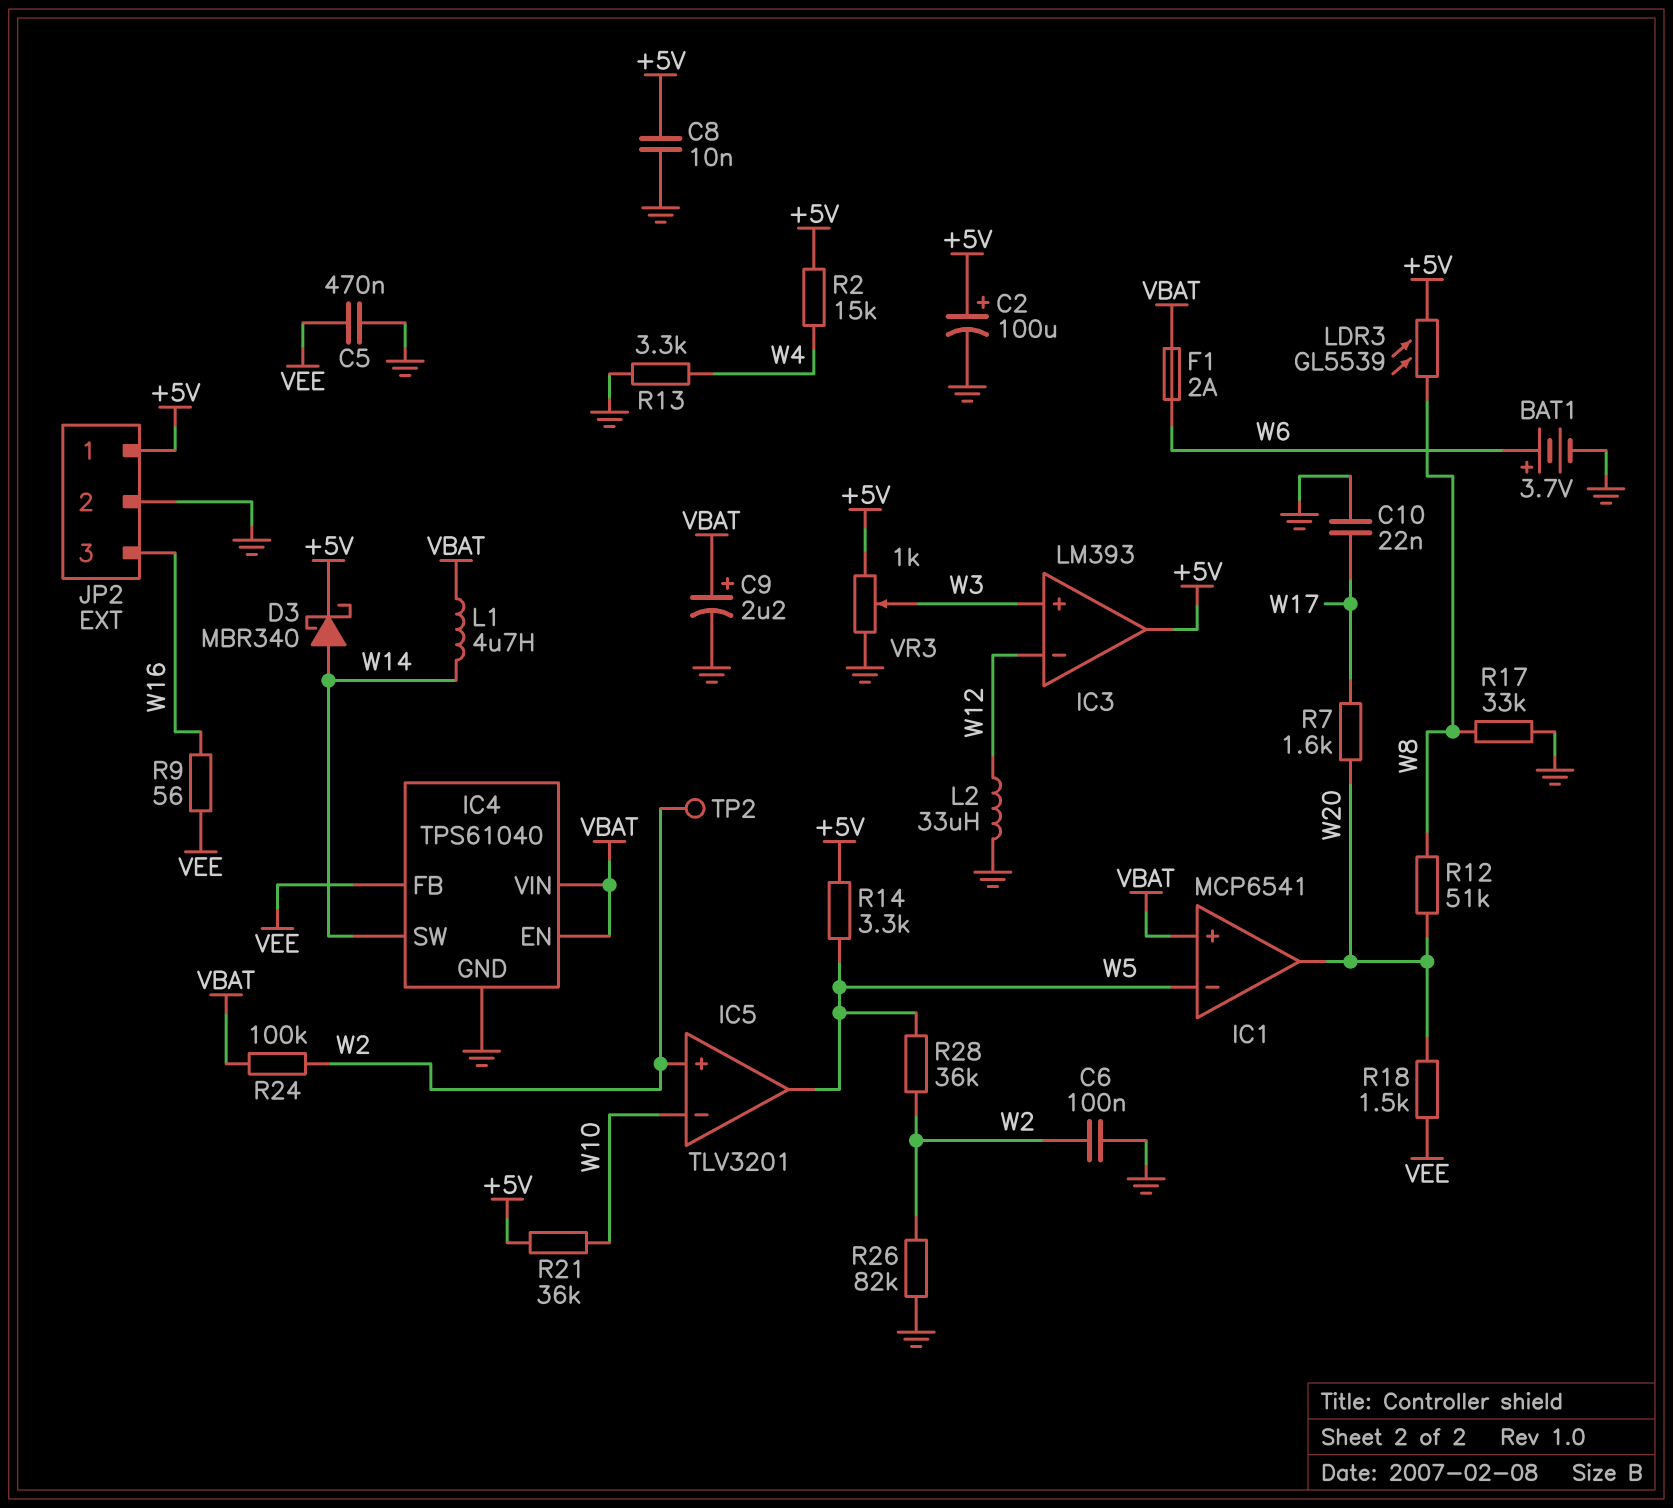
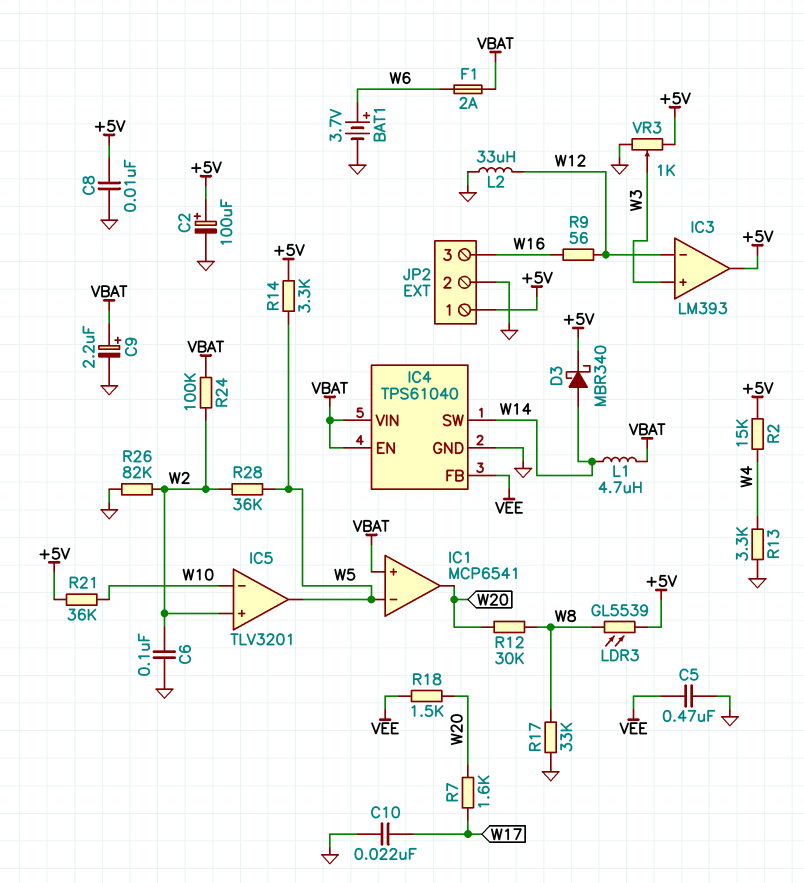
R9: 56 (VEE, W16) -> 56 (W12, W16)
R12: 51k (W8, W20) -> 30k (W8, W20)
TP2: test point (W2) -> none

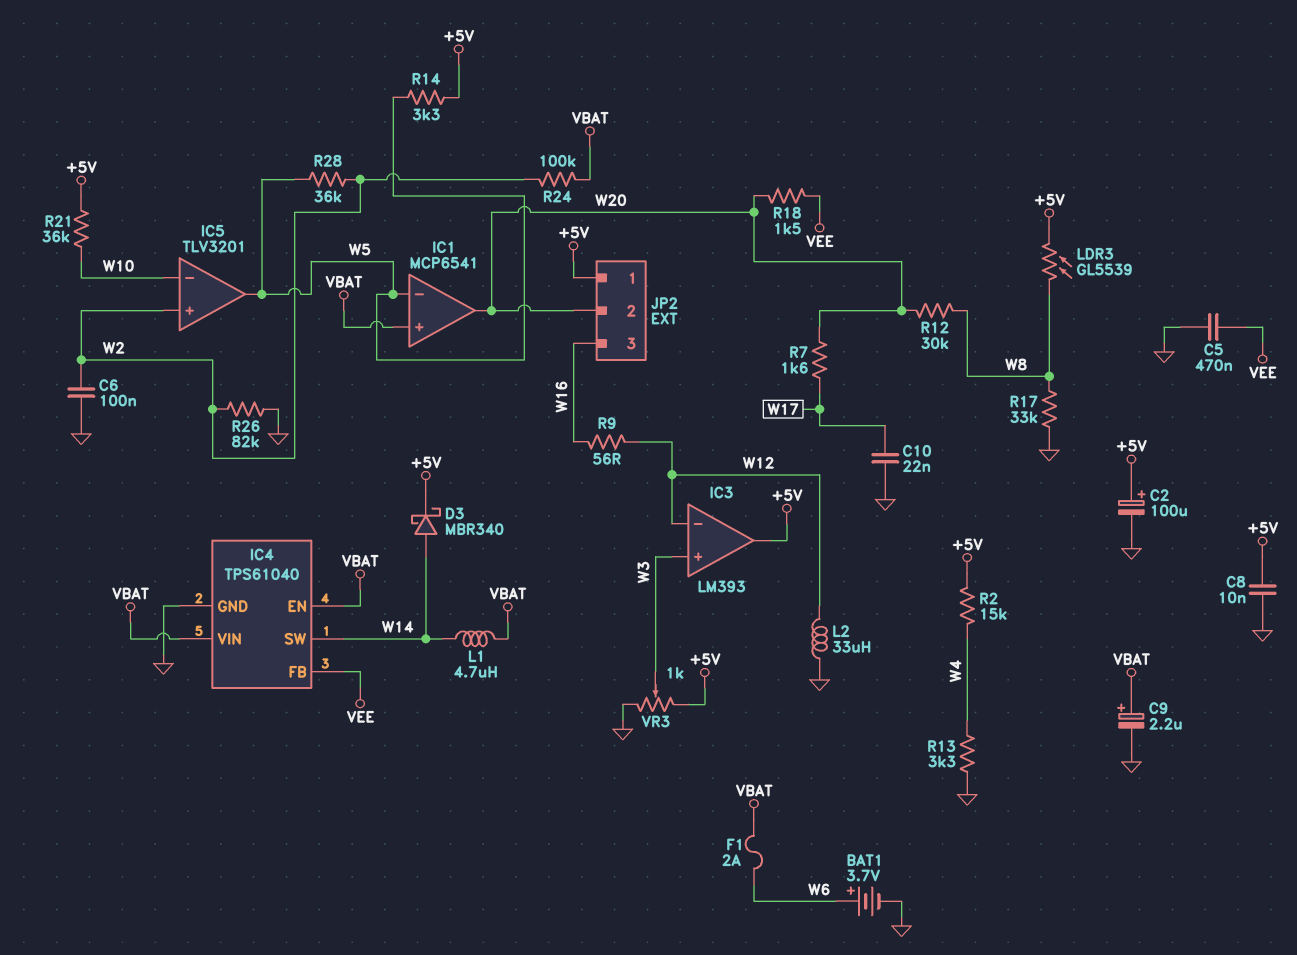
JP2 pin 2: GND -> W20

